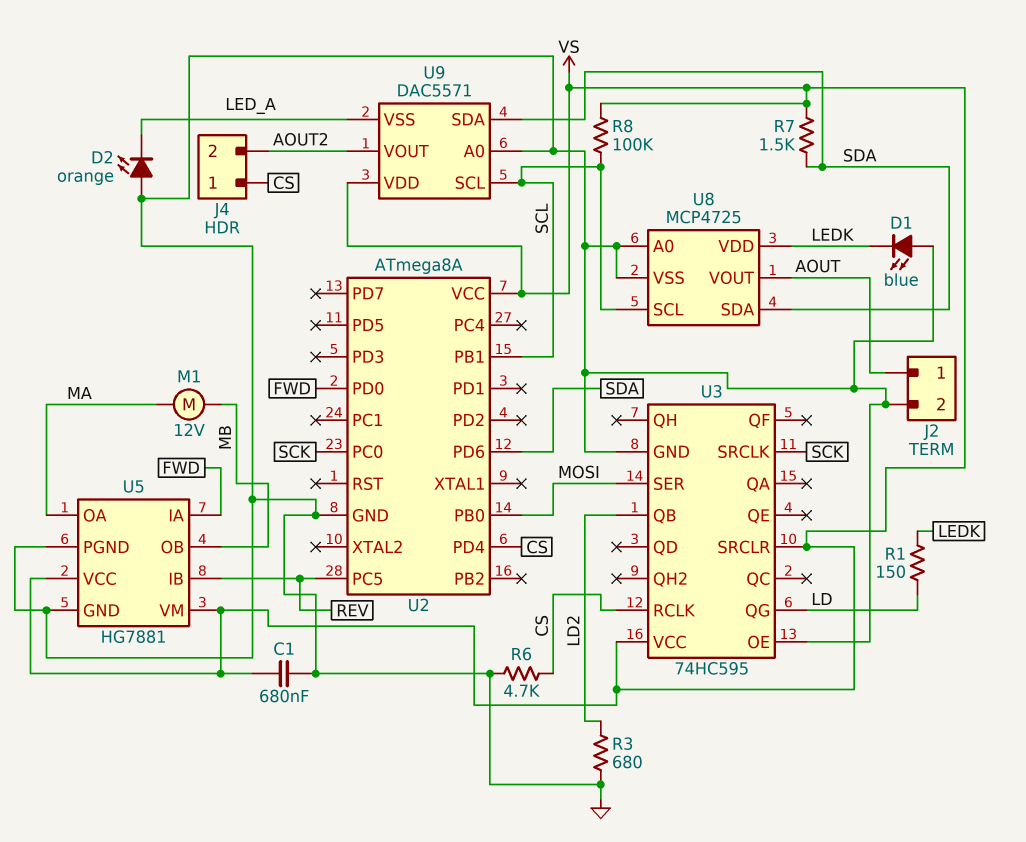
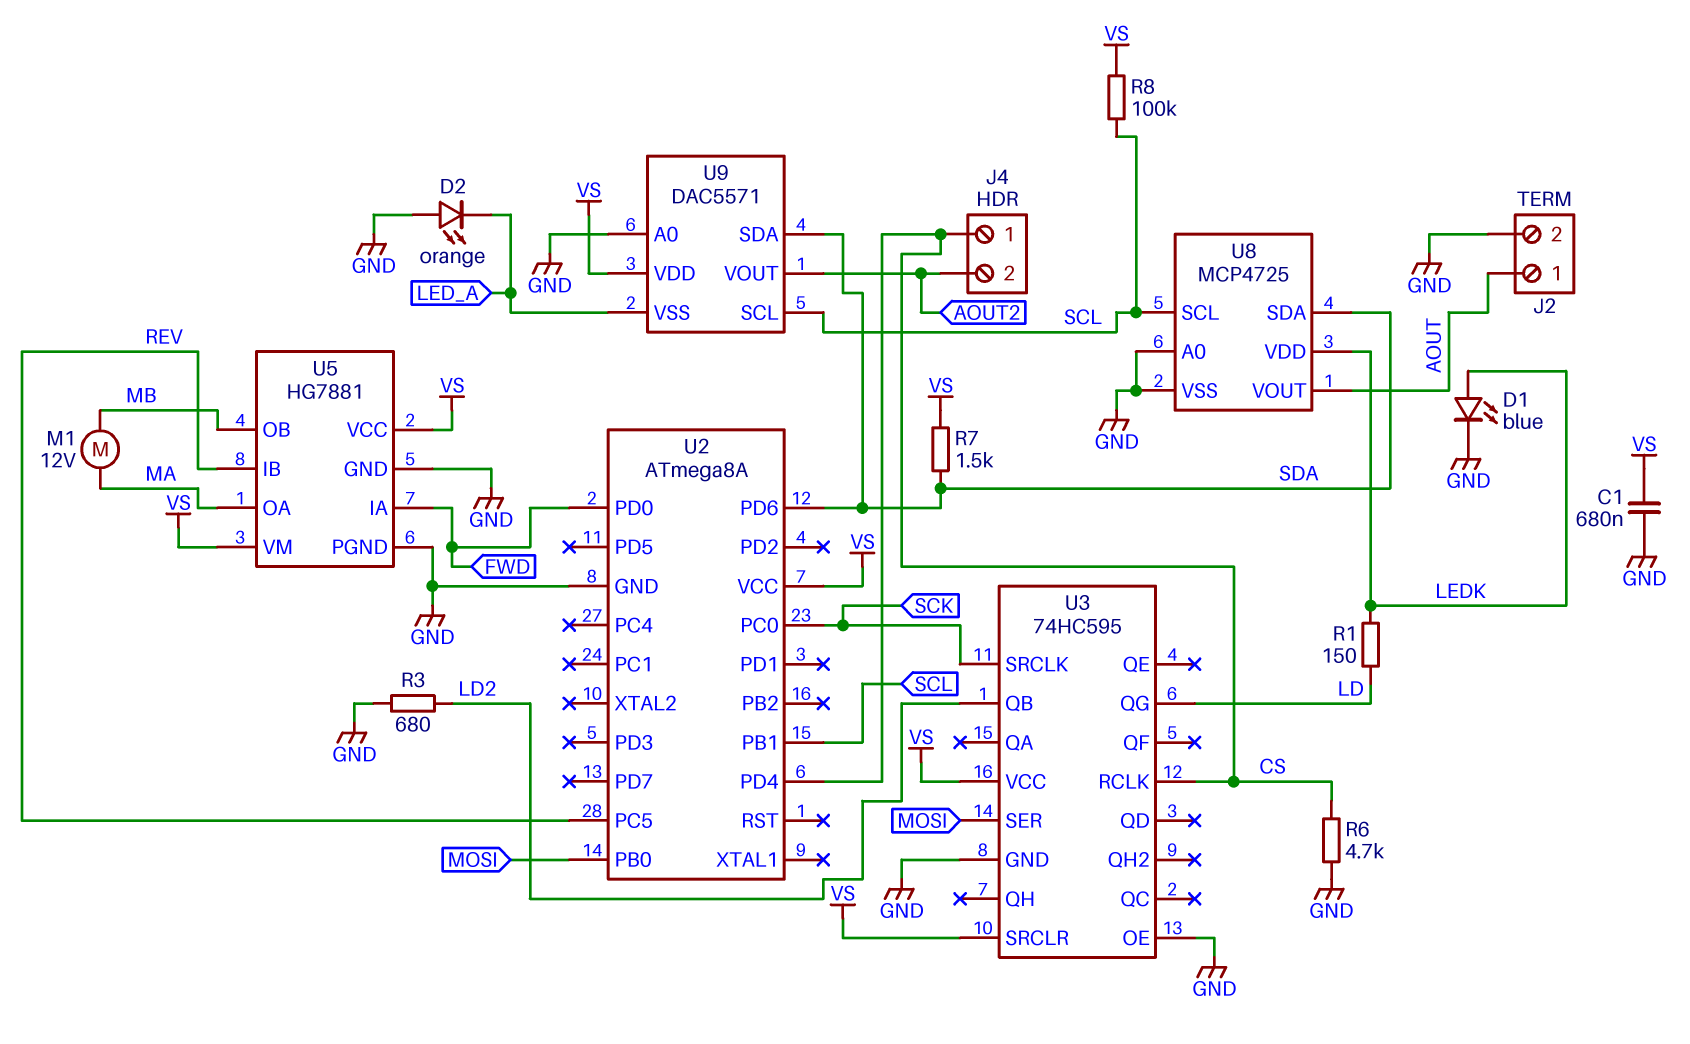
D1: LED blue (A GND, K LEDK) -> LED blue (A LEDK, K GND)

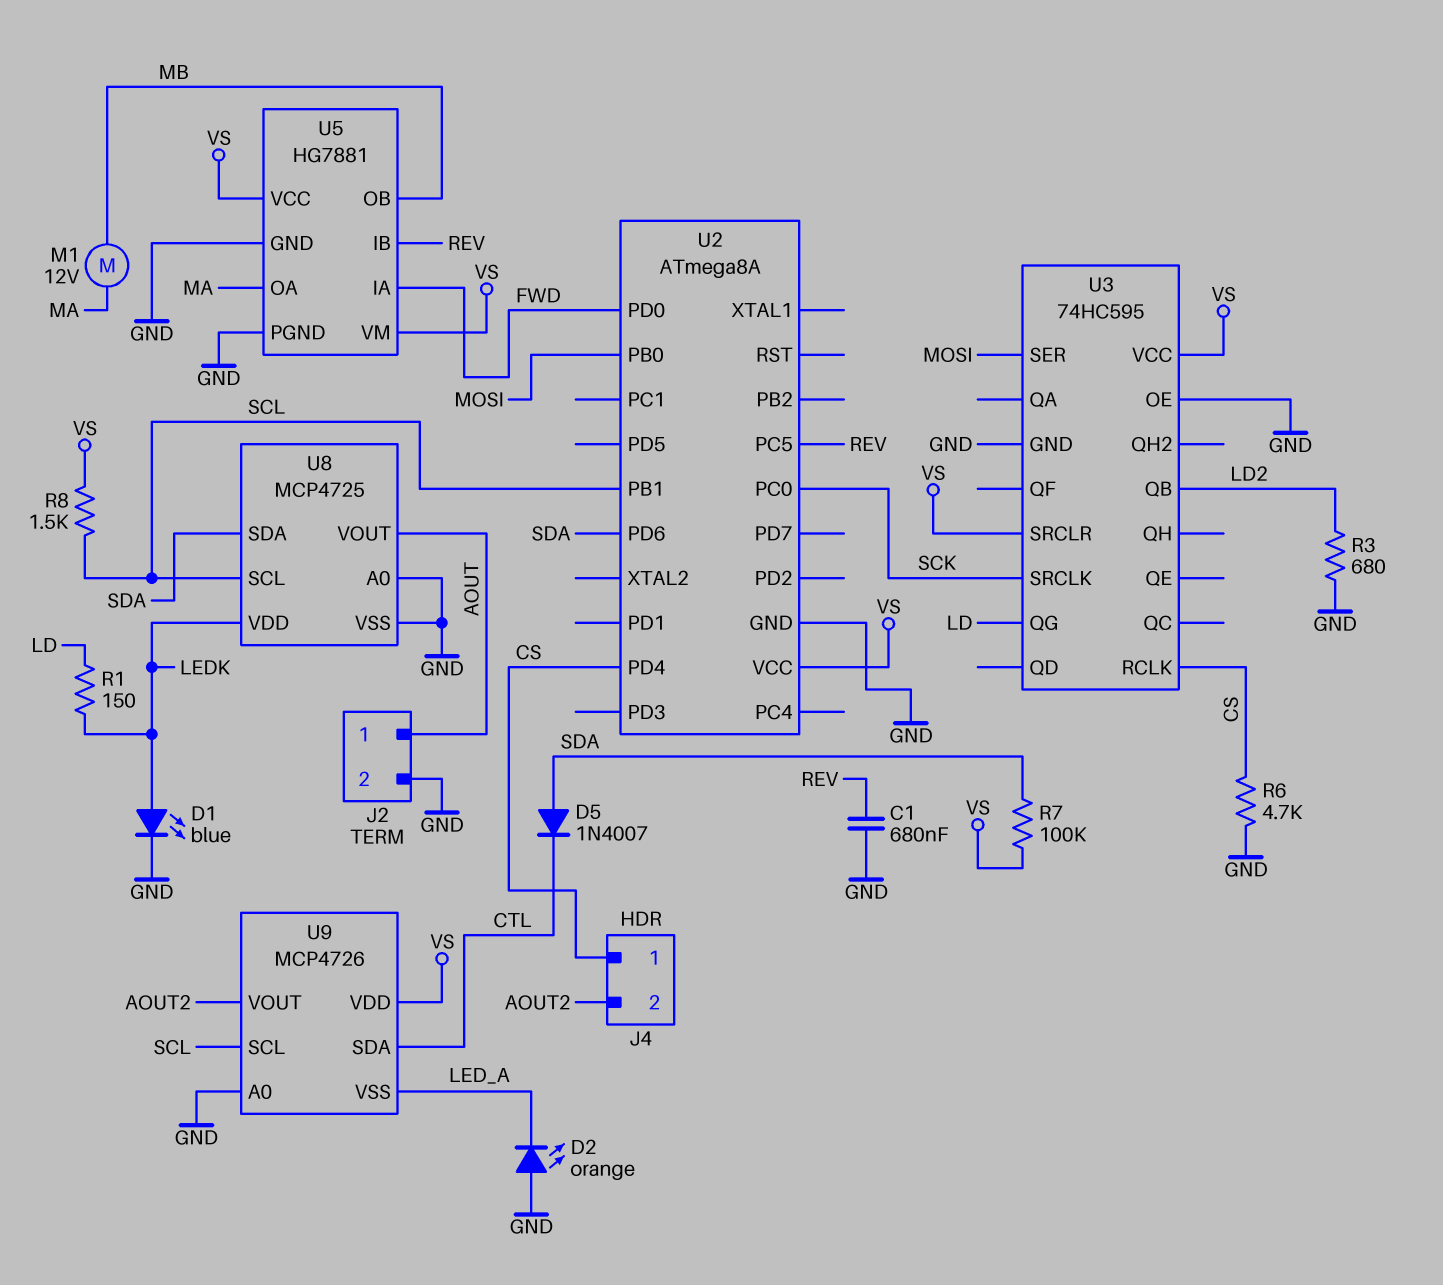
C1: 680nF (GND, VS) -> 680nF (GND, REV)
D5: none -> diode 1N4007 (A SDA, K CTL)
R7: 1.5k (SDA, VS) -> 100k (SDA, VS)
R8: 100k (SCL, VS) -> 1.5k (SCL, VS)
U9: DAC5571 -> MCP4726
U9 pin SDA: SDA -> CTL

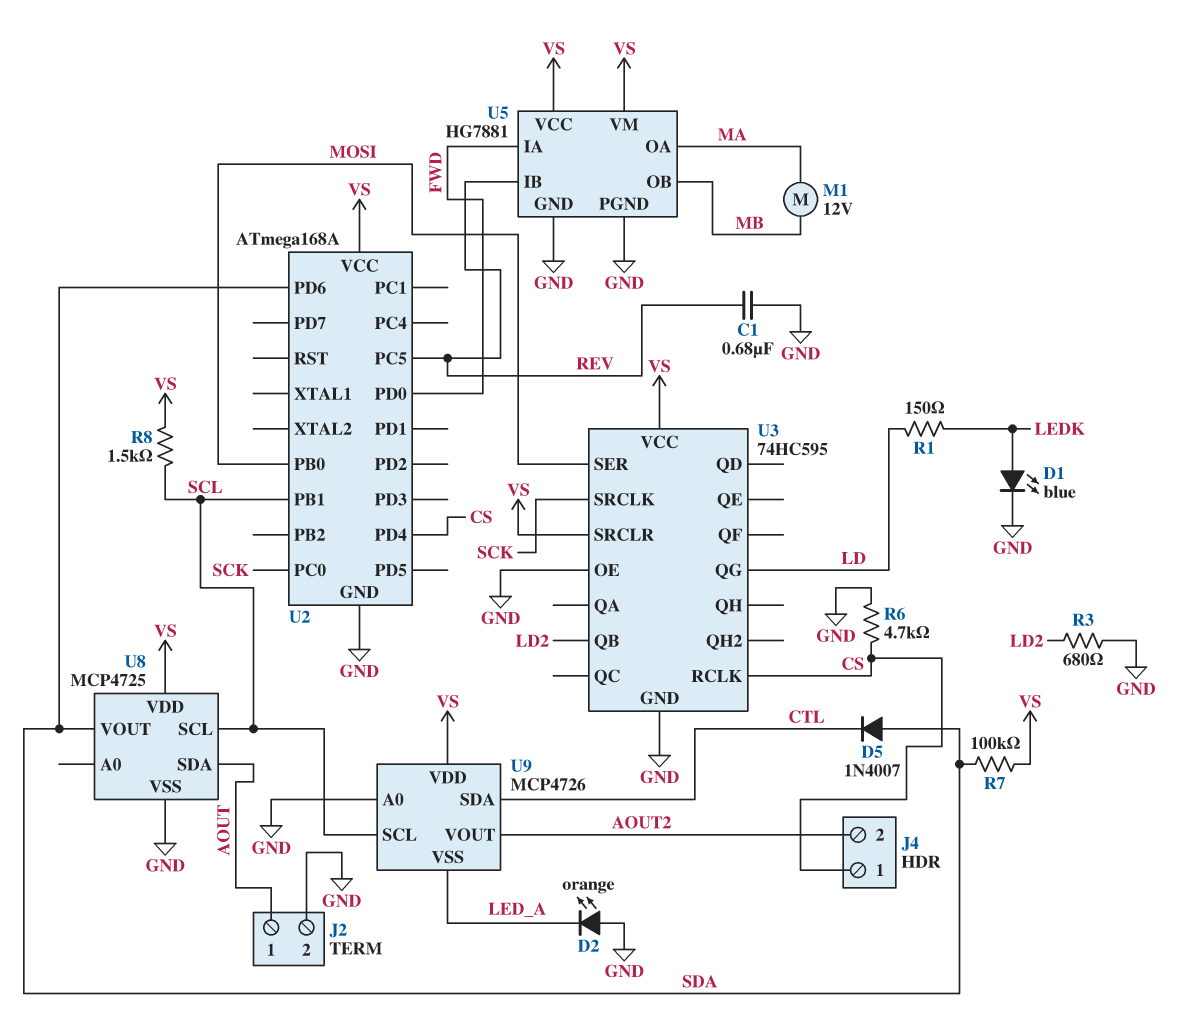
U2: ATmega8A -> ATmega168A
U8 pin A0: GND -> none
U8 pin SDA: SDA -> AOUT
U8 pin VDD: LEDK -> VS
U8 pin VOUT: AOUT -> SDA

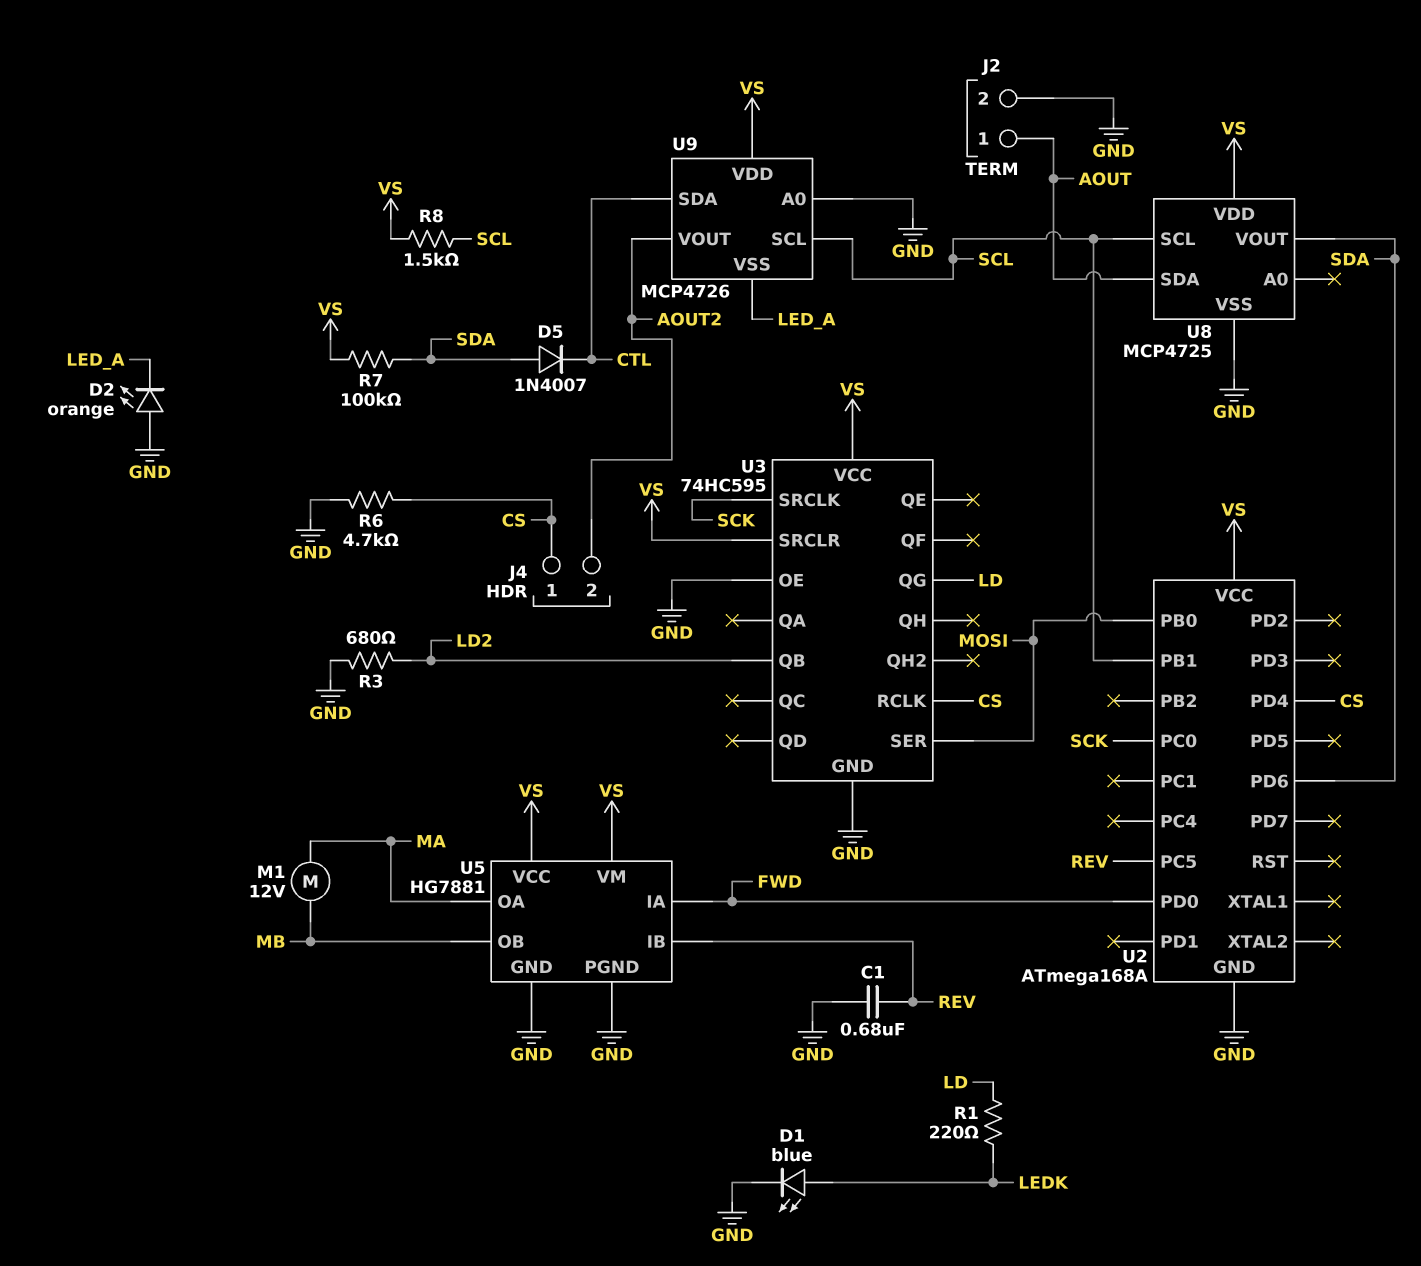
R1: 150 (LD, LEDK) -> 220 (LD, LEDK)

